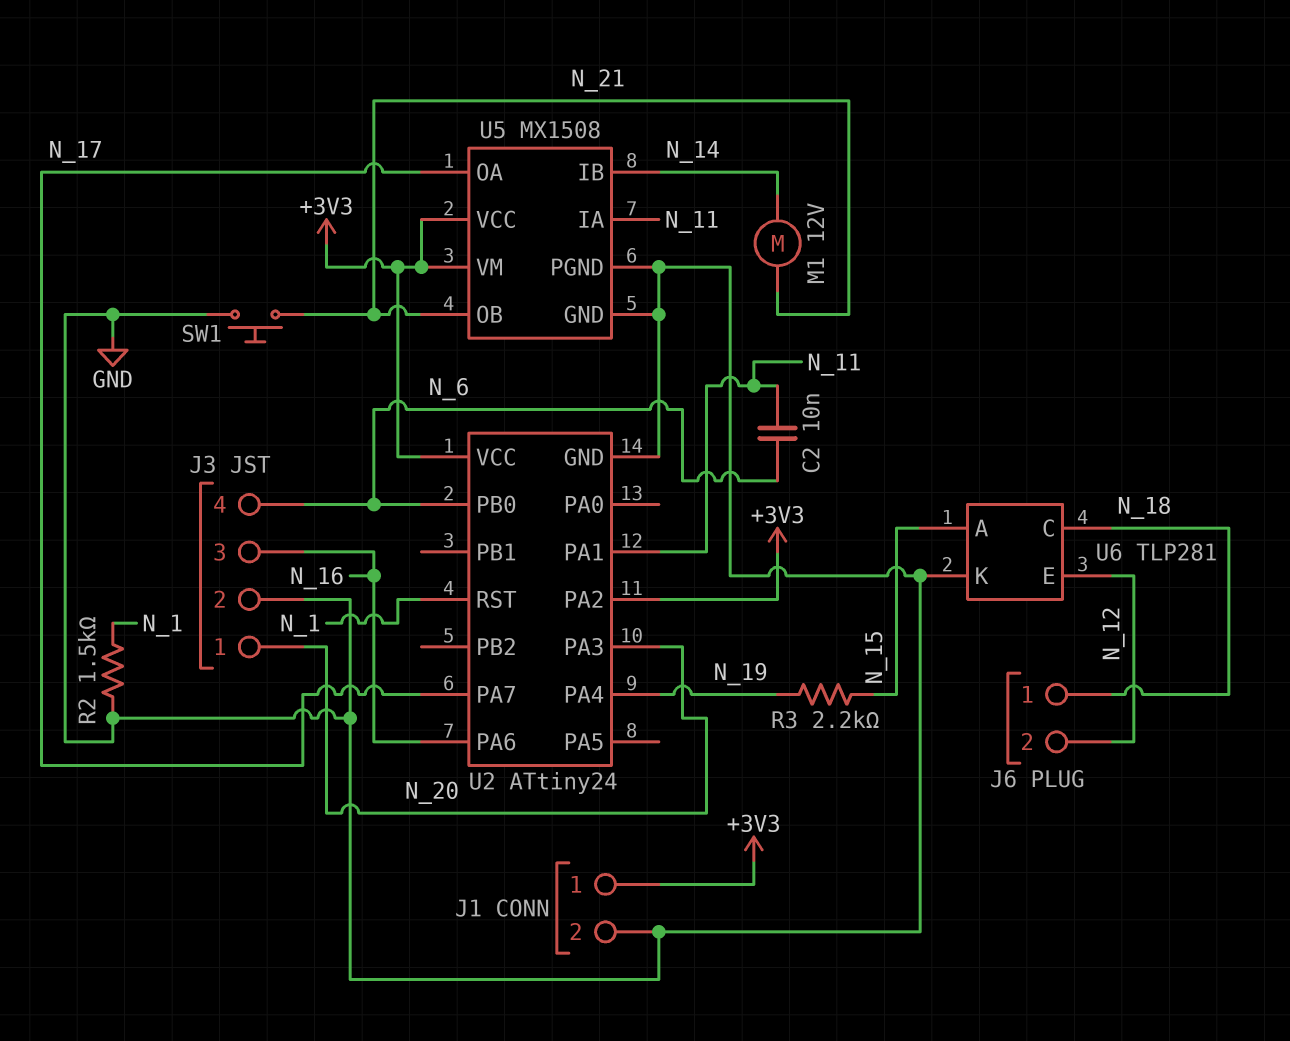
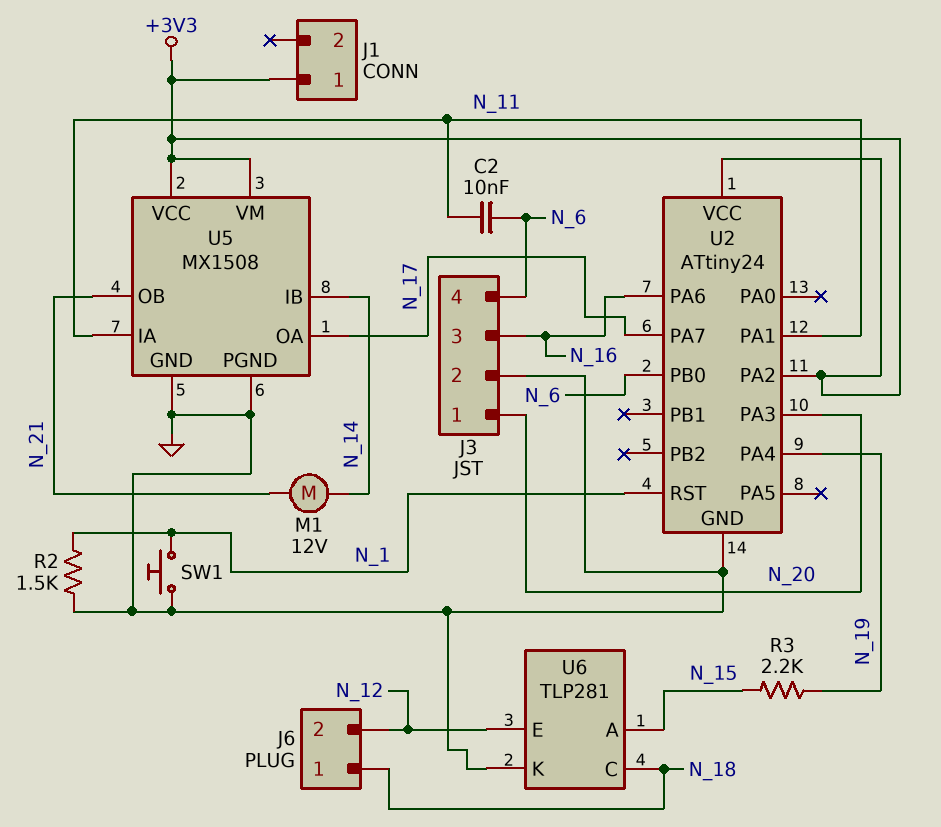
J1 pin 2: GND -> none
SW1: button (GND, N_21) -> button (GND, N_1)

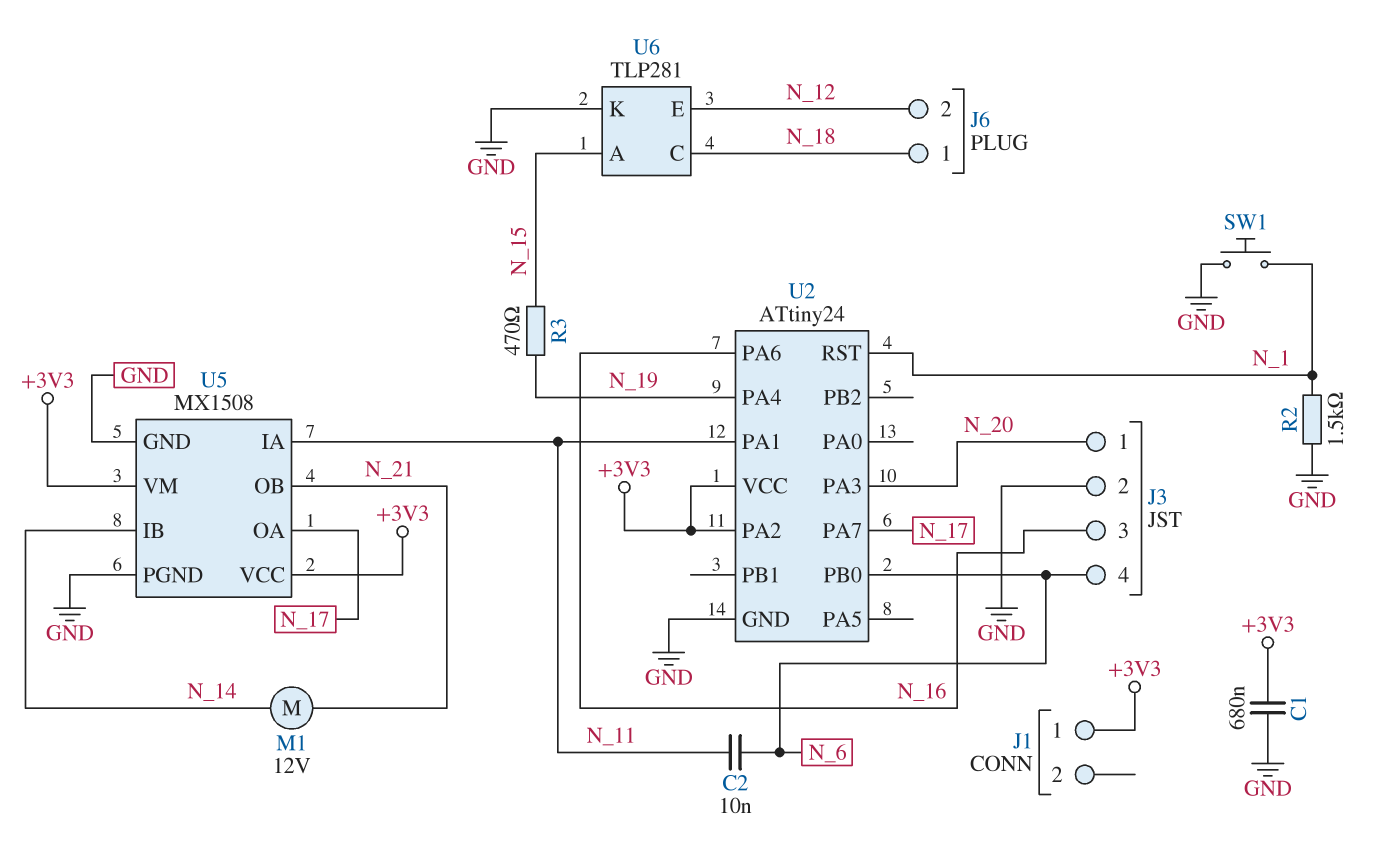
C1: none -> 680nF (+3V3, GND)
R3: 2.2k (N_15, N_19) -> 470 (N_15, N_19)

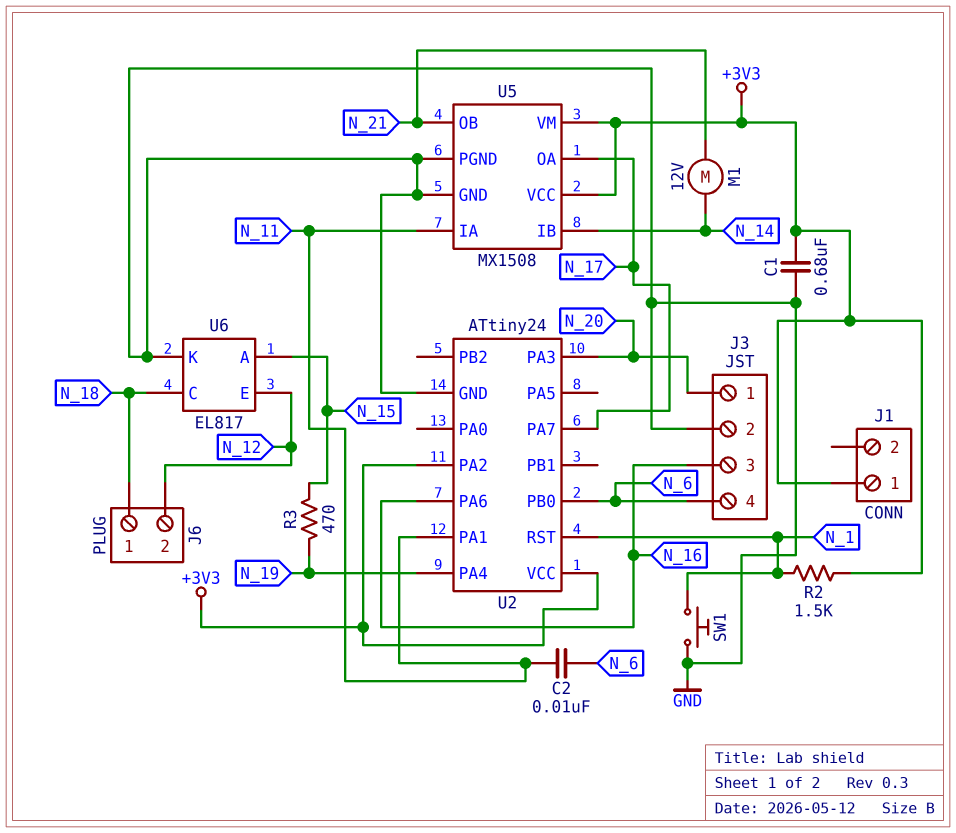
R2: 1.5k (GND, N_1) -> 1.5k (+3V3, N_1)
U6: TLP281 -> EL817

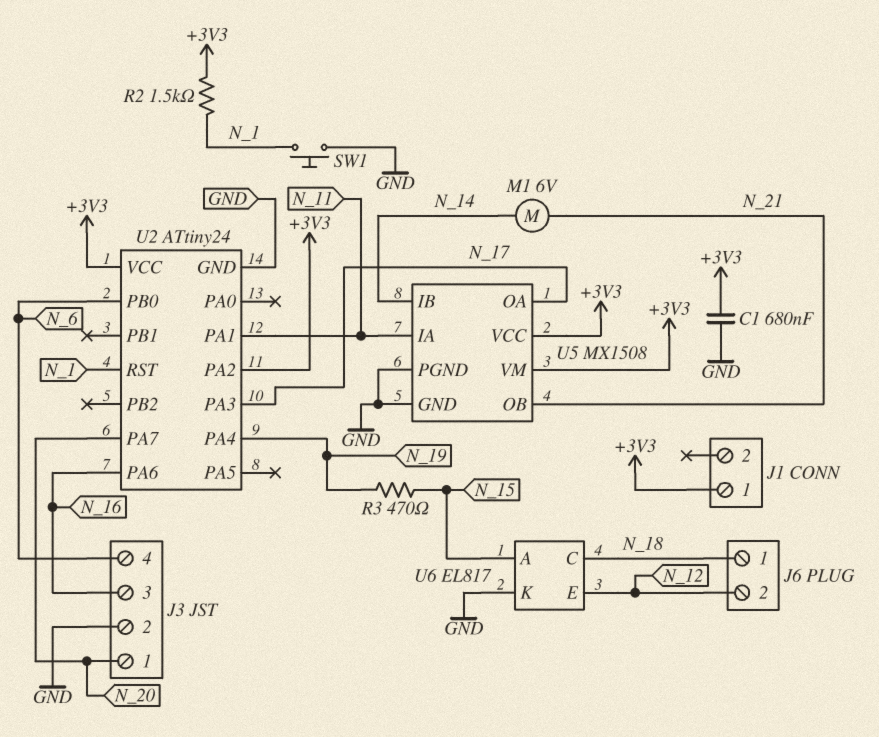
C2: 10nF (N_6, N_11) -> none
M1: motor 12V (N_14, N_21) -> motor 6V (N_14, N_21)
U2 pin PA3: N_20 -> N_17
U2 pin PA7: N_17 -> N_20

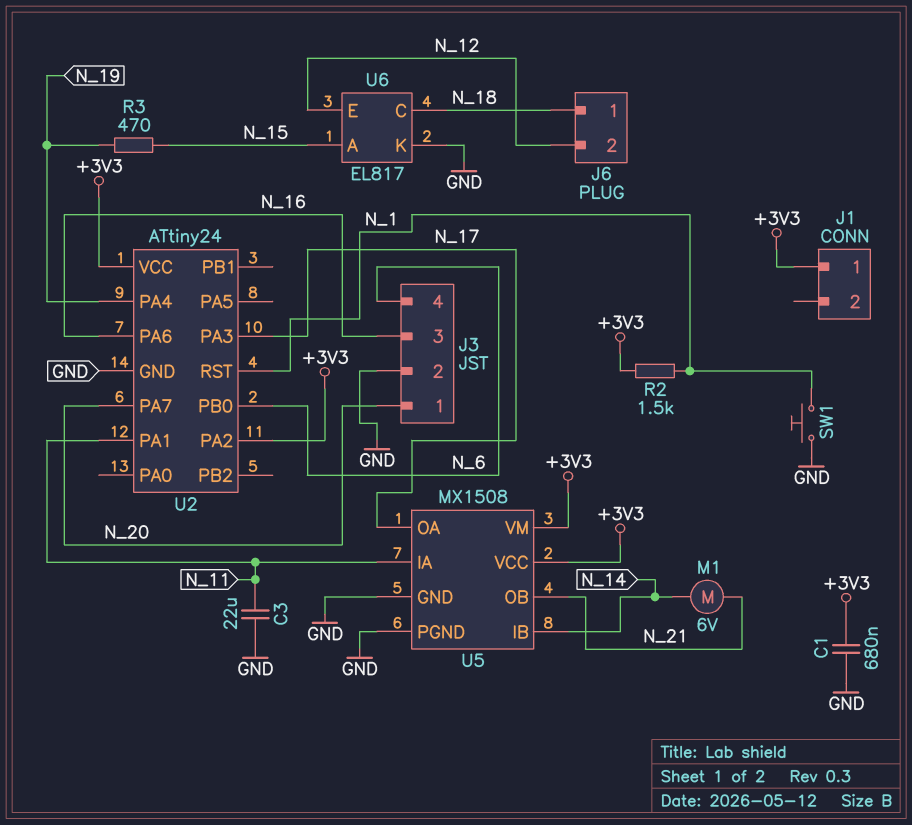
C3: none -> 22uF (GND, N_11)

